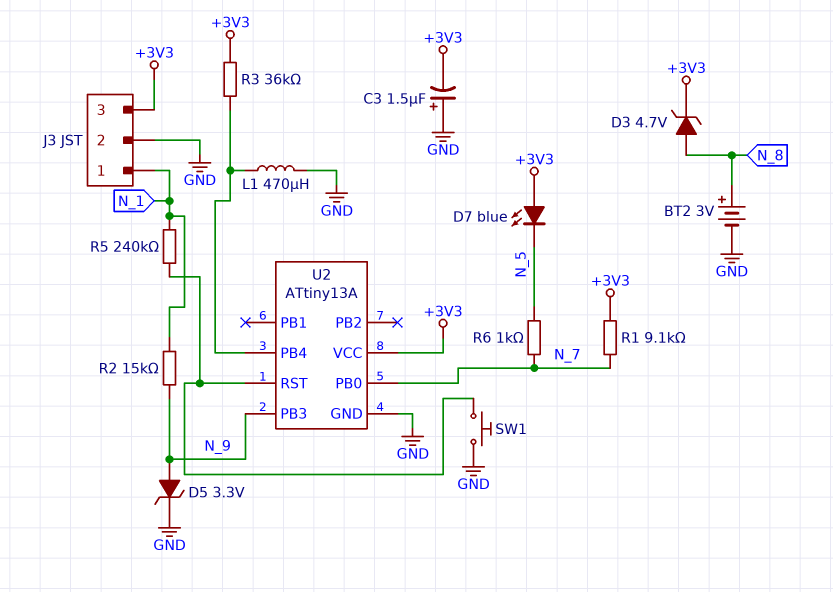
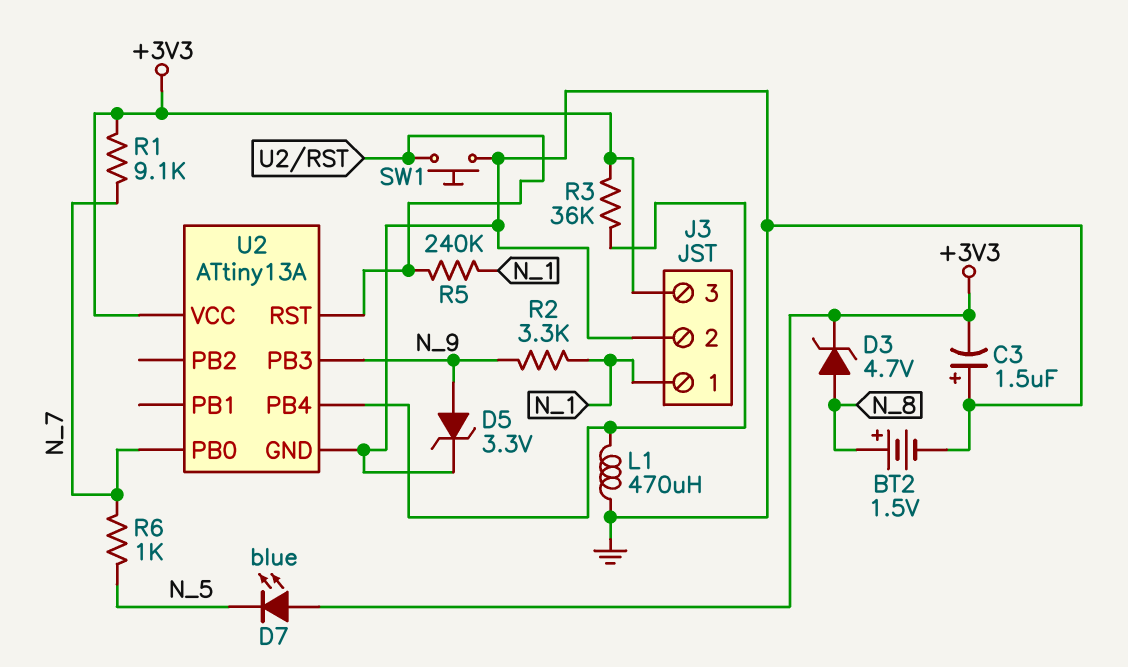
BT2: 3V (plus N_8, minus GND) -> 1.5V (plus N_8, minus GND)
R2: 15k (N_1, N_9) -> 3.3k (N_1, N_9)

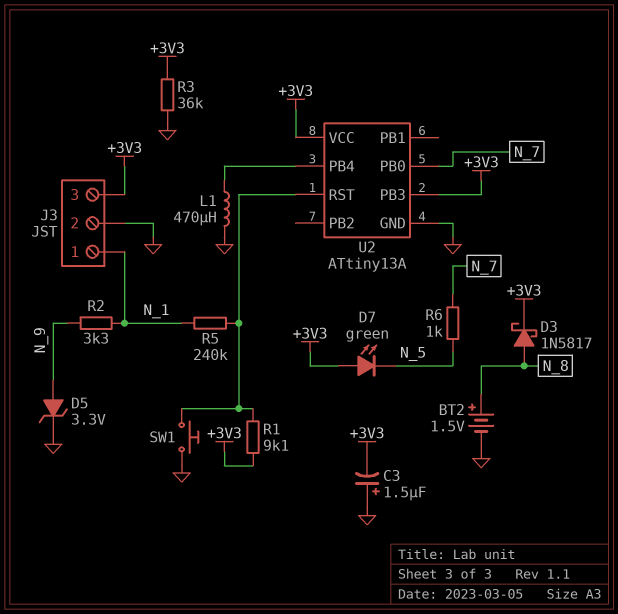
D3: zener 4.7V (A N_8, K +3V3) -> schottky 1N5817 (A N_8, K +3V3)
D7: LED blue (A +3V3, K N_5) -> LED green (A +3V3, K N_5)
R1: 9.1k (+3V3, N_7) -> 9.1k (+3V3, U2/RST)
R3: 36k (+3V3, U2/PB4) -> 36k (+3V3, GND)
U2 pin PB3: N_9 -> +3V3

